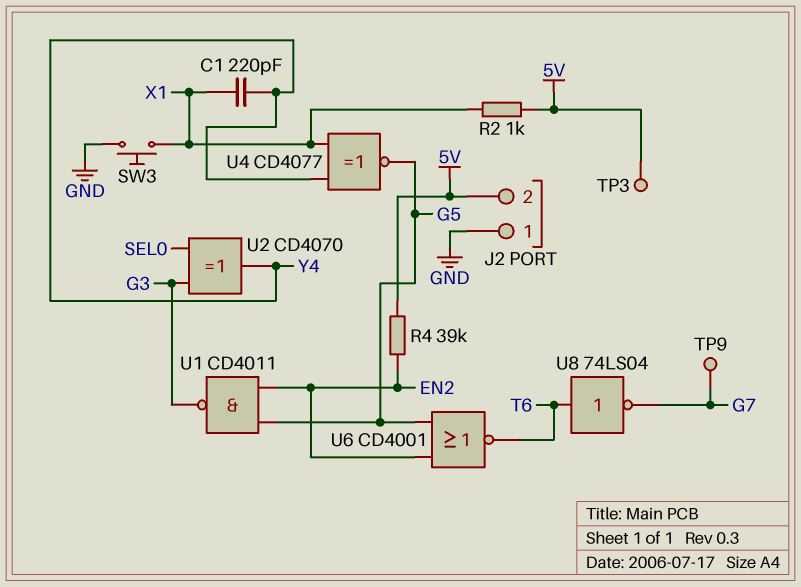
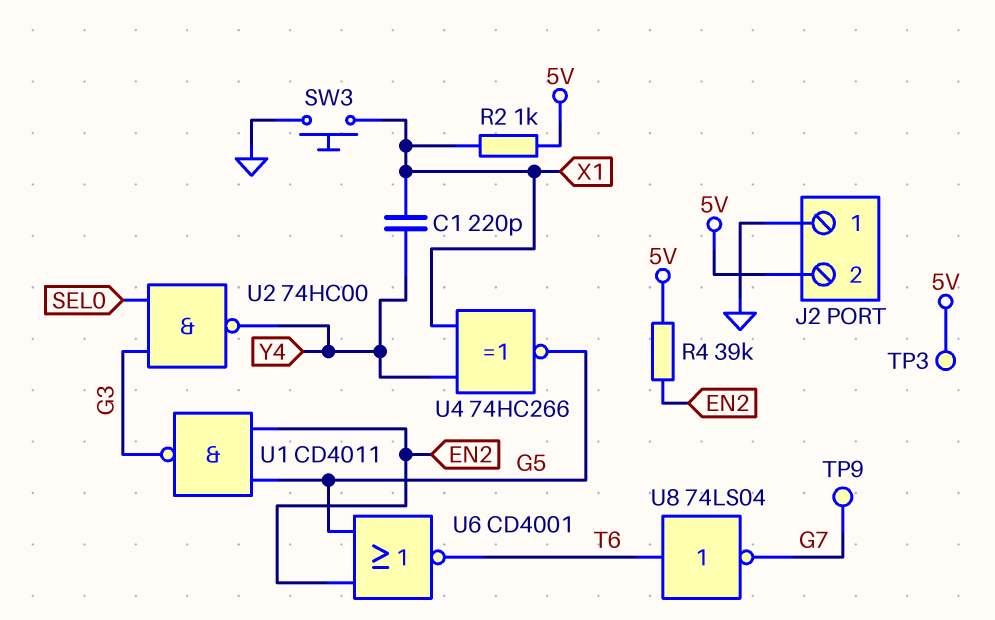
U2: XOR CD4070 (in G3, in SEL0, out Y4) -> NAND 74HC00 (in G3, in SEL0, out Y4)
U4: XNOR CD4077 (in X1, in Y4, out G5) -> XNOR 74HC266 (in X1, in Y4, out G5)

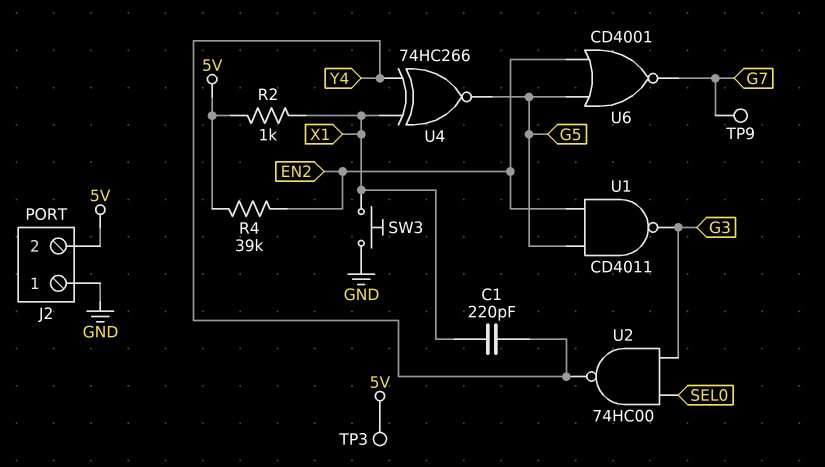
U6: NOR CD4001 (in EN2, in G5, out T6) -> NOR CD4001 (in EN2, in G5, out G7)
U8: NOT 74LS04 (in T6, out G7) -> none

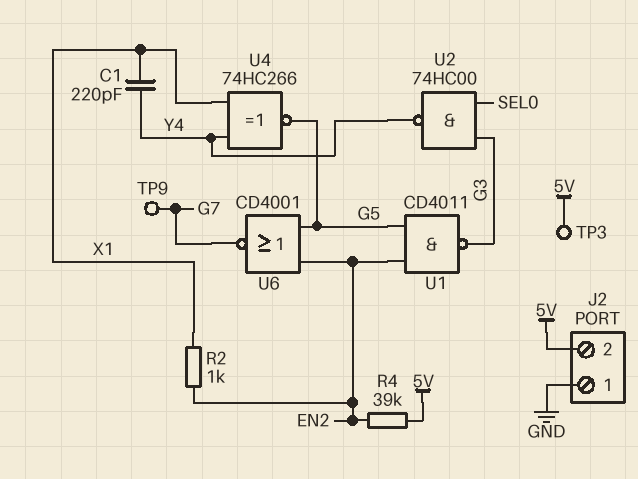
R2: 1k (5V, X1) -> 1k (EN2, X1)
SW3: button (GND, X1) -> none

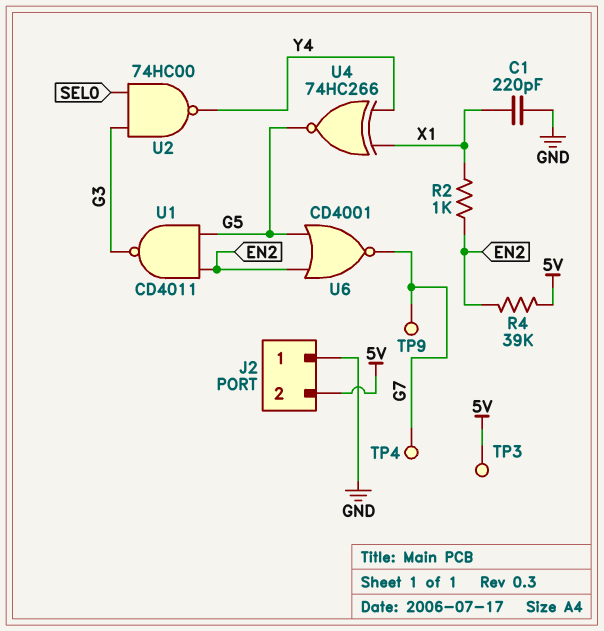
C1: 220pF (X1, Y4) -> 220pF (GND, X1)
TP4: none -> test point (G7)

